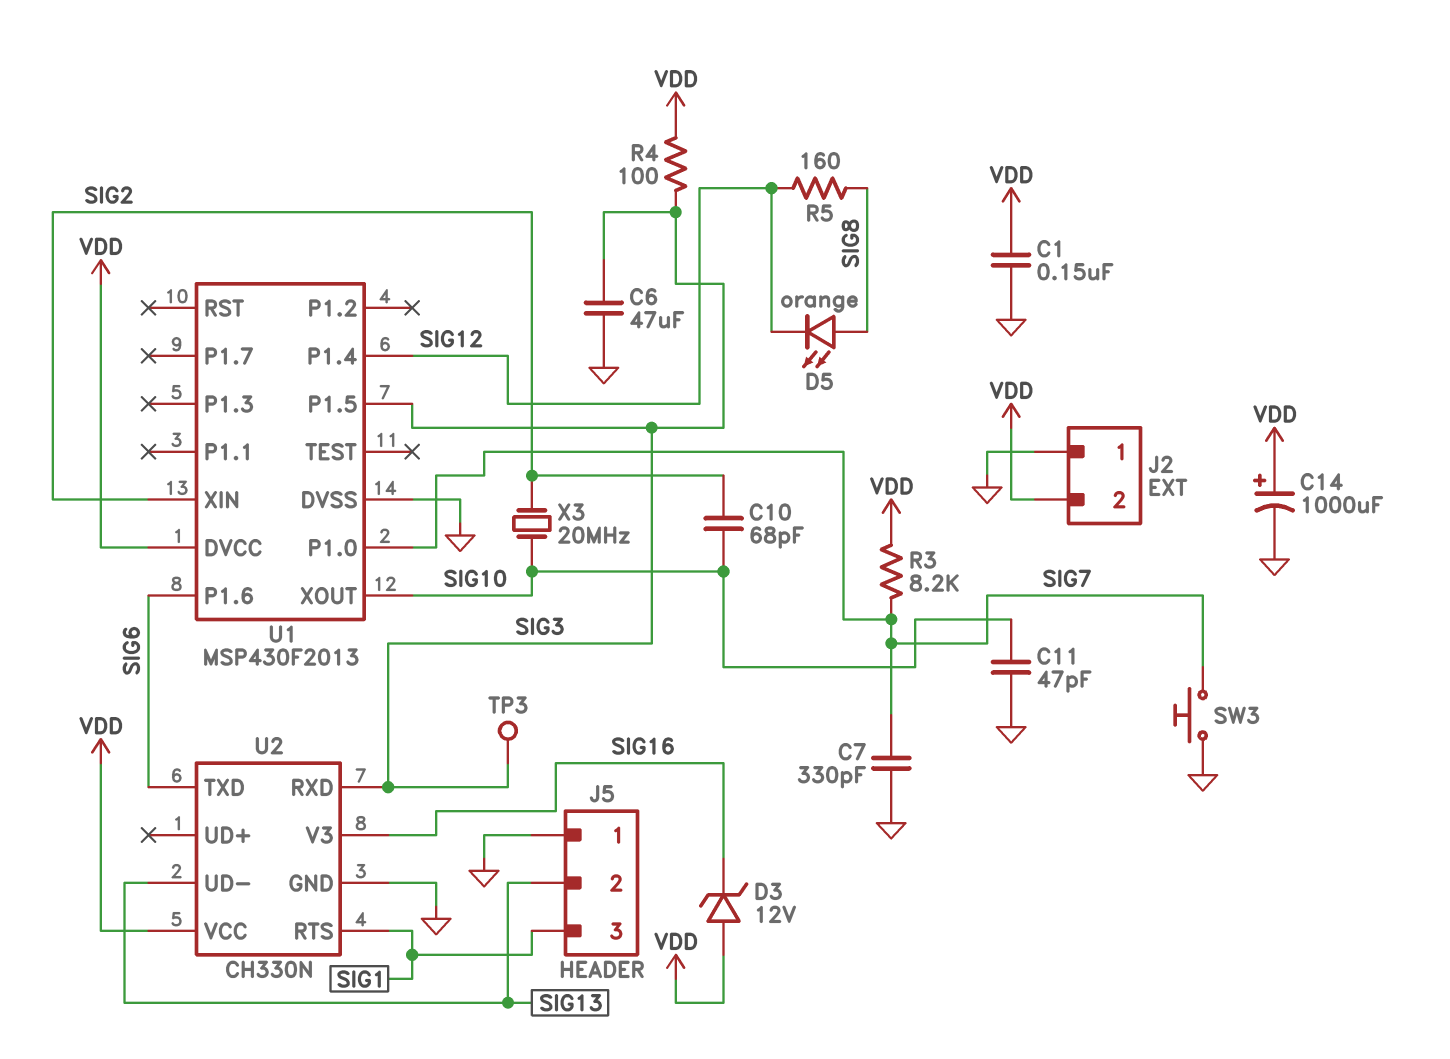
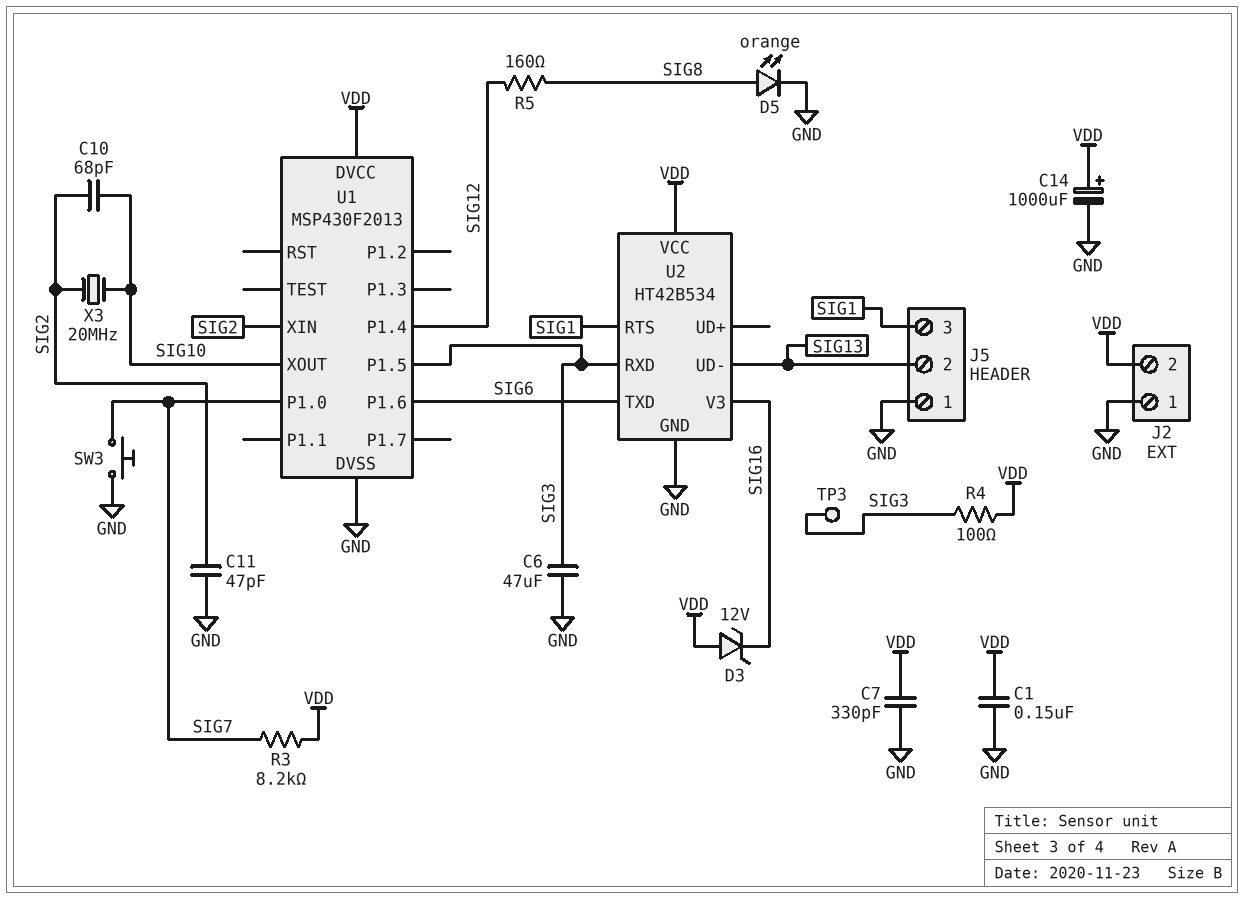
C7: 330pF (GND, SIG7) -> 330pF (GND, VDD)
C11: 47pF (GND, SIG10) -> 47pF (GND, SIG2)
D5: LED orange (A SIG8, K SIG12) -> LED orange (A SIG8, K GND)
U2: CH330N -> HT42B534

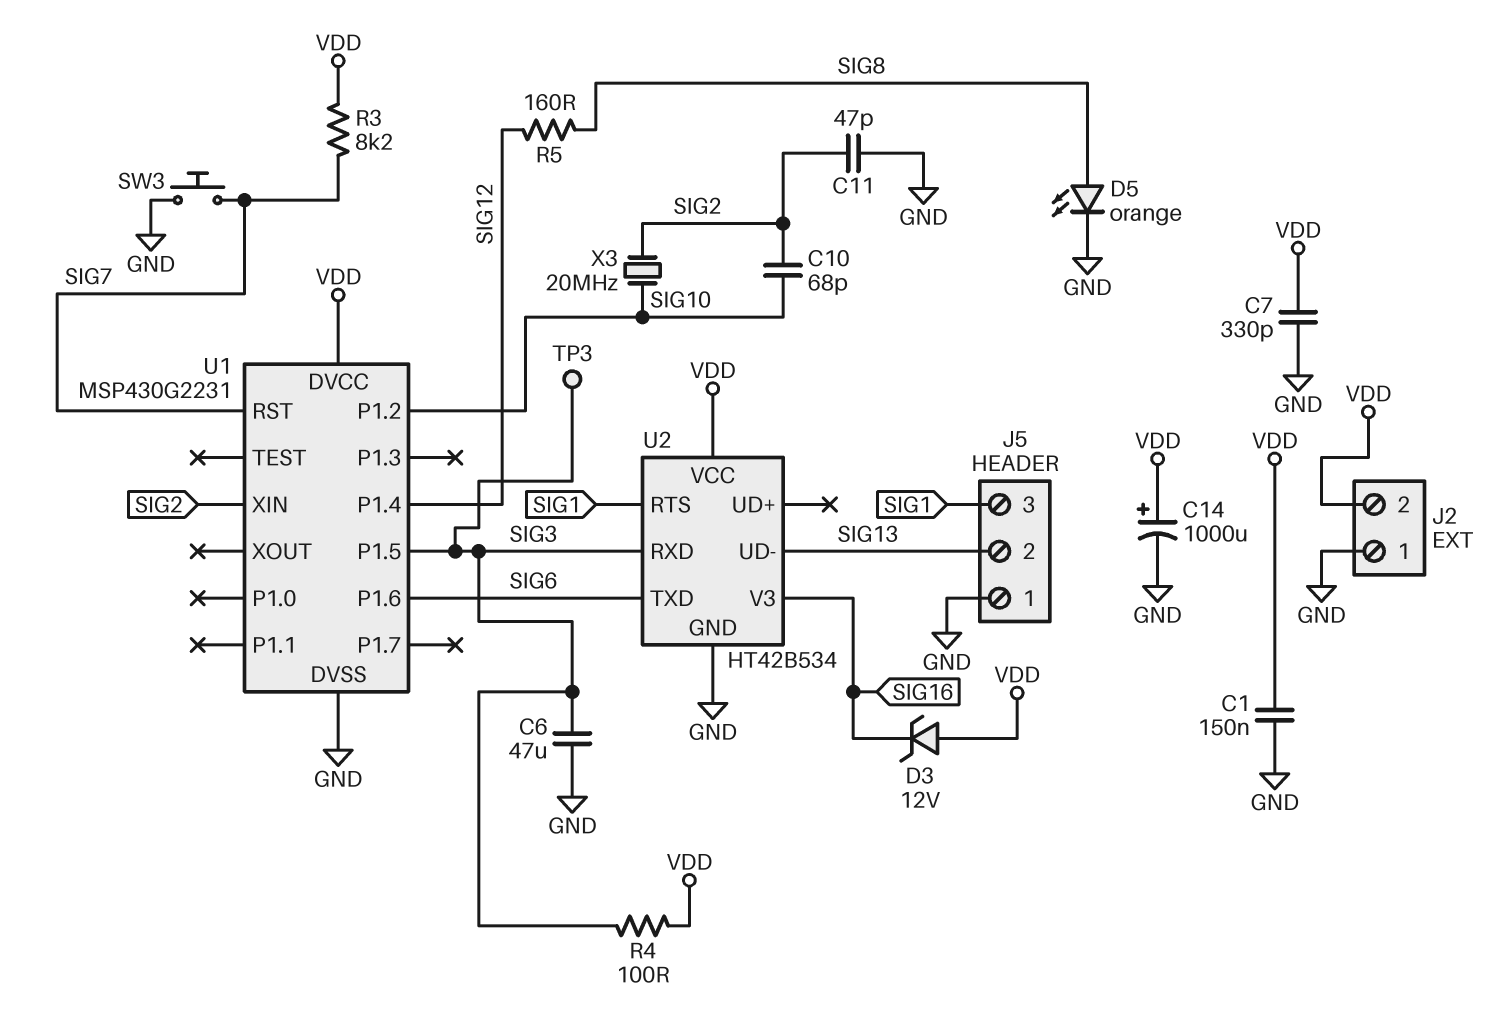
U1: MSP430F2013 -> MSP430G2231
U1 pin P1.0: SIG7 -> none
U1 pin P1.2: none -> SIG10
U1 pin RST: none -> SIG7
U1 pin XOUT: SIG10 -> none

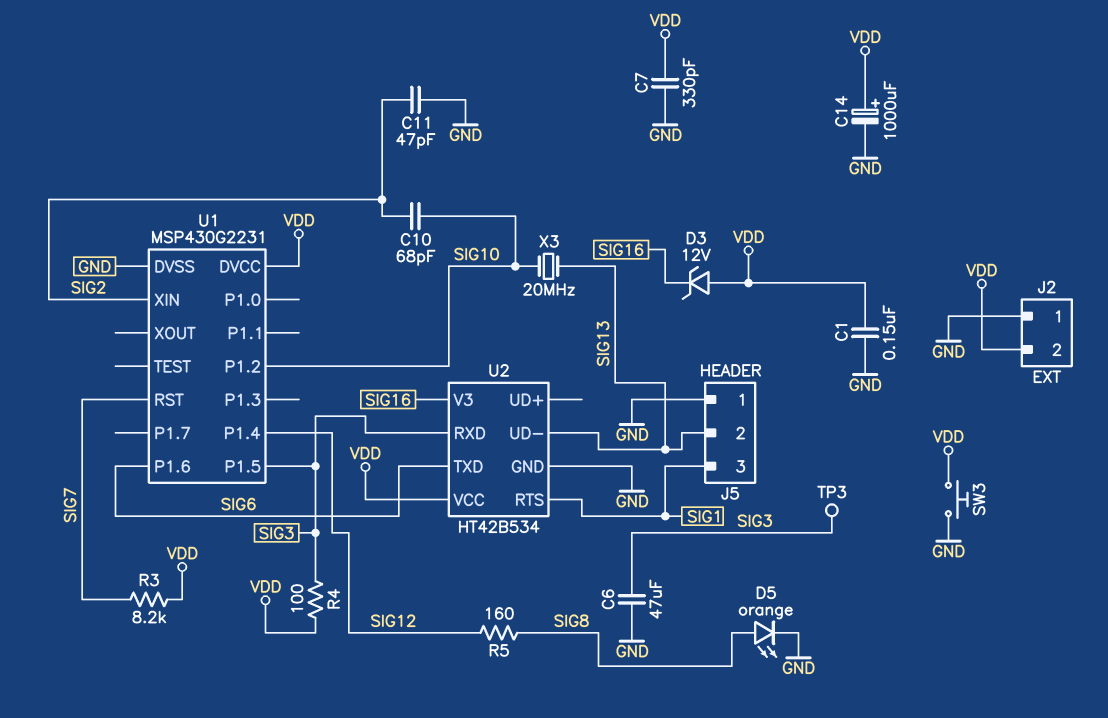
SW3: button (GND, SIG7) -> button (GND, VDD)
X3: 20MHz (SIG2, SIG10) -> 20MHz (SIG10, SIG13)

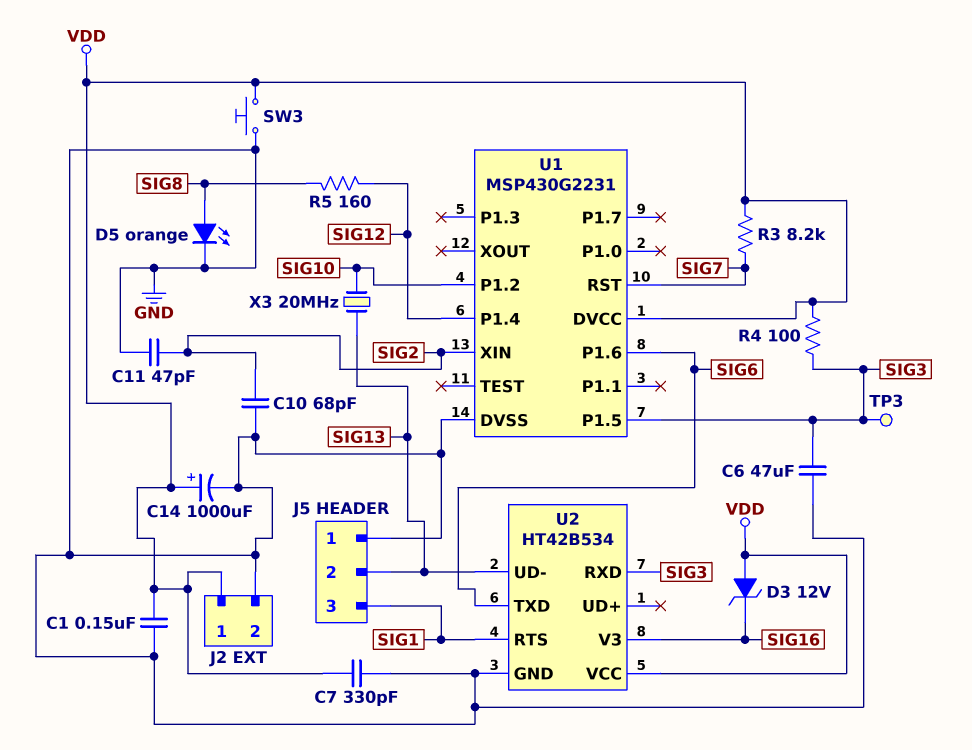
C10: 68pF (SIG2, SIG10) -> 68pF (GND, SIG2)
J2 pin 1: GND -> VDD
J2 pin 2: VDD -> GND

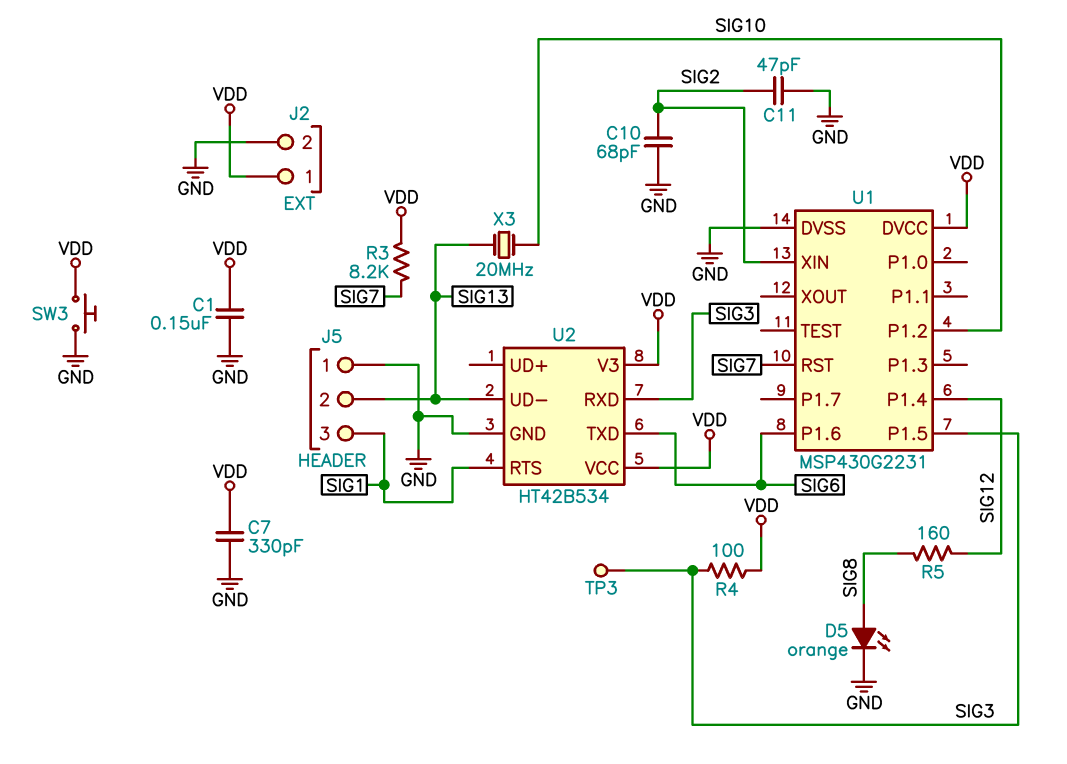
C6: 47uF (GND, SIG3) -> none
C14: 1000uF (plus VDD, minus GND) -> none
D3: zener 12V (A VDD, K SIG16) -> none
U2 pin V3: SIG16 -> VDD

